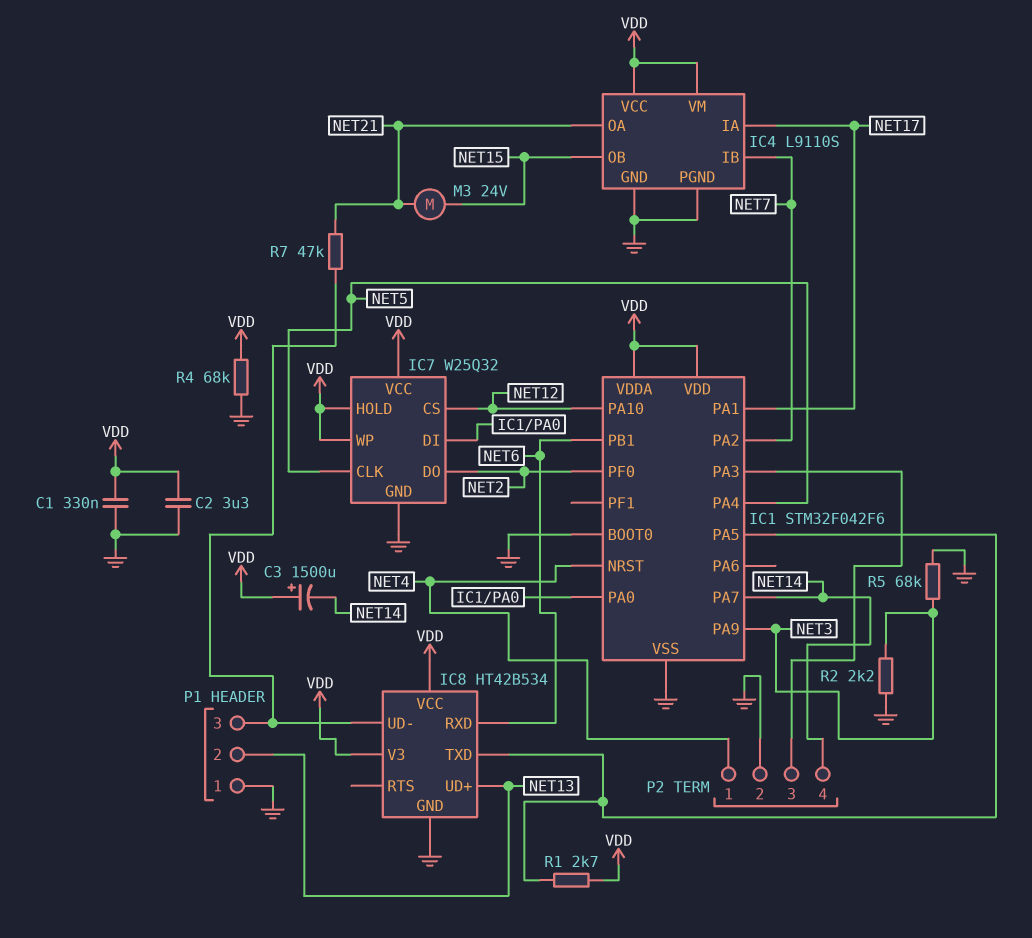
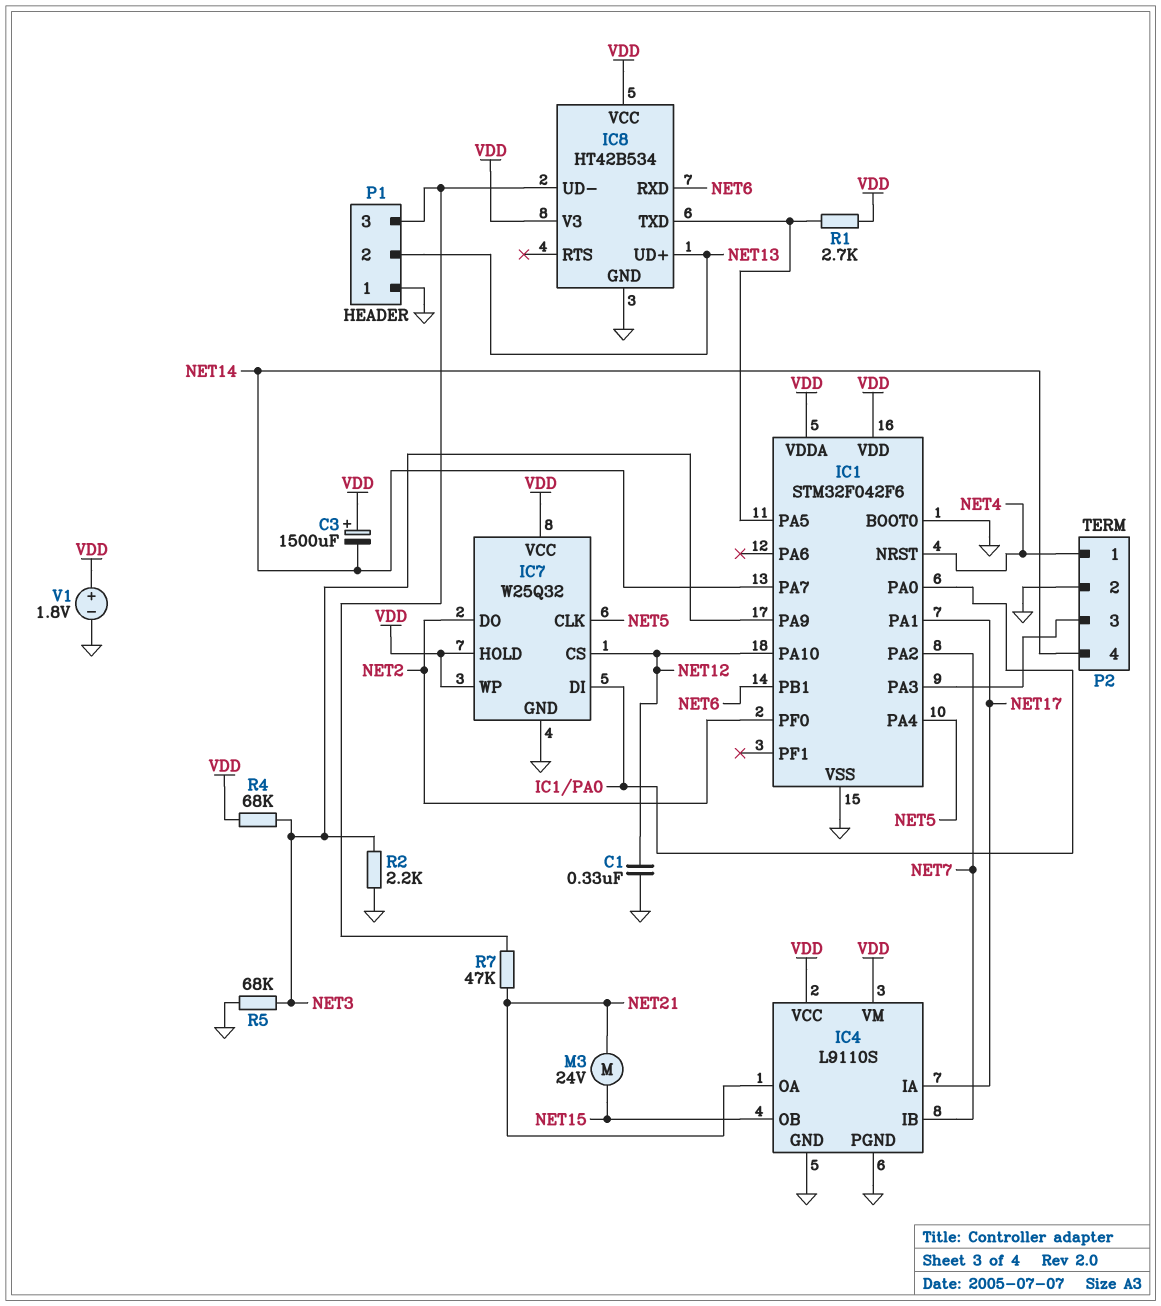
C1: 330nF (GND, VDD) -> 330nF (GND, NET12)
C2: 3.3uF (GND, VDD) -> none
R4: 68k (GND, VDD) -> 68k (NET3, VDD)
V1: none -> 1.8V (plus VDD, minus GND)

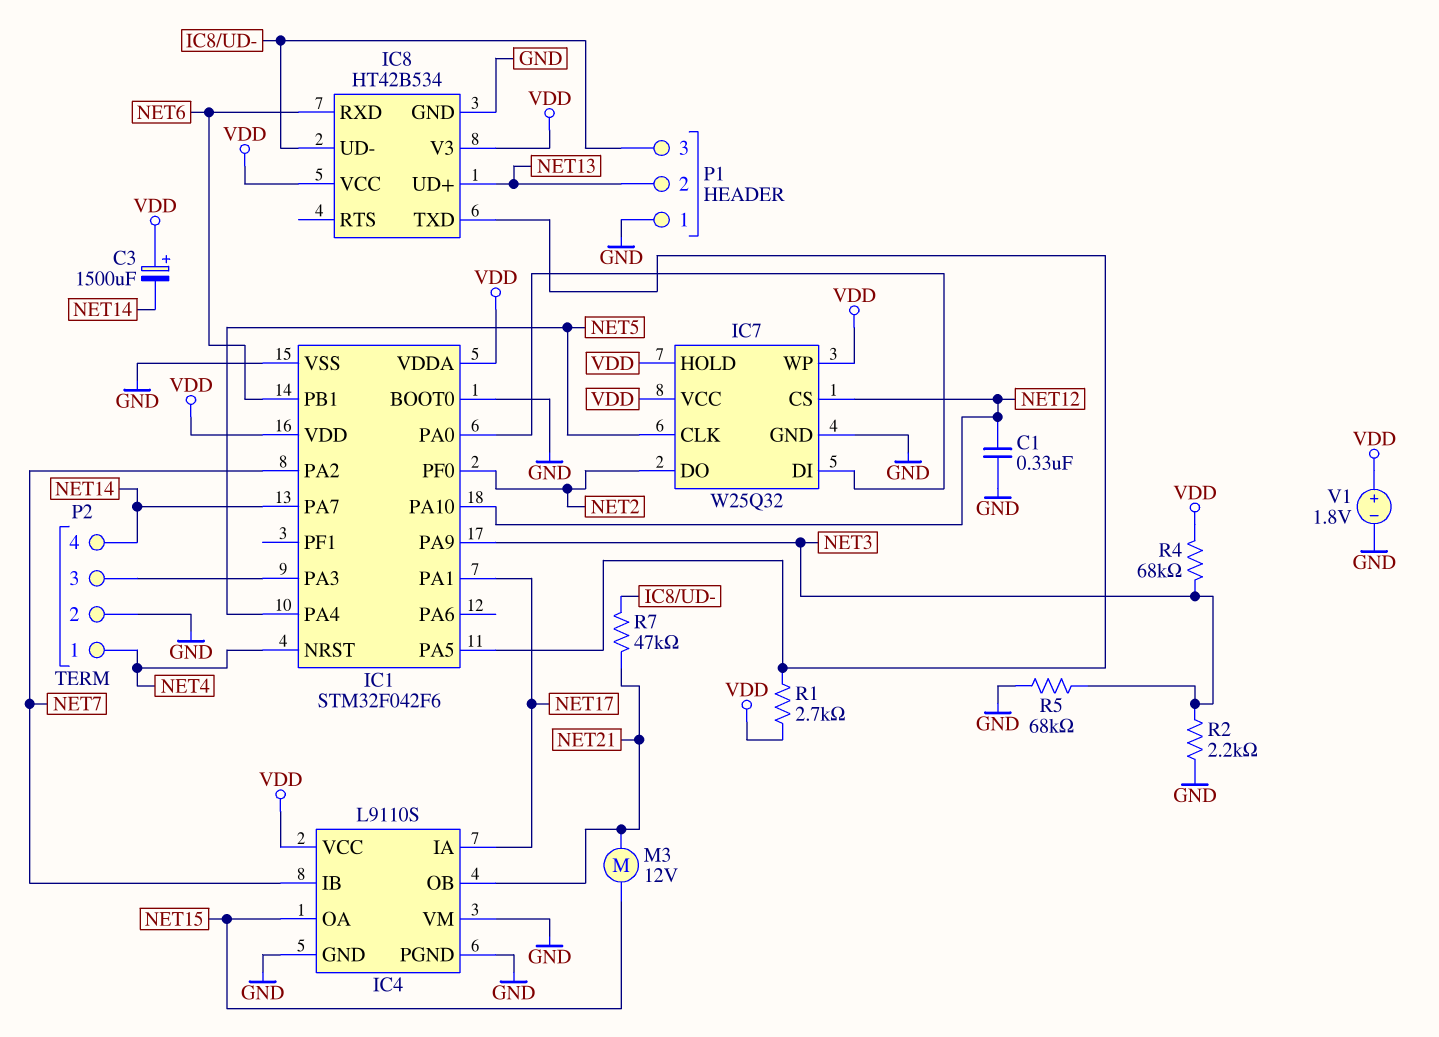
IC4 pin OA: NET21 -> NET15
IC4 pin OB: NET15 -> NET21
IC4 pin VM: VDD -> GND
M3: motor 24V (NET15, NET21) -> motor 12V (NET15, NET21)

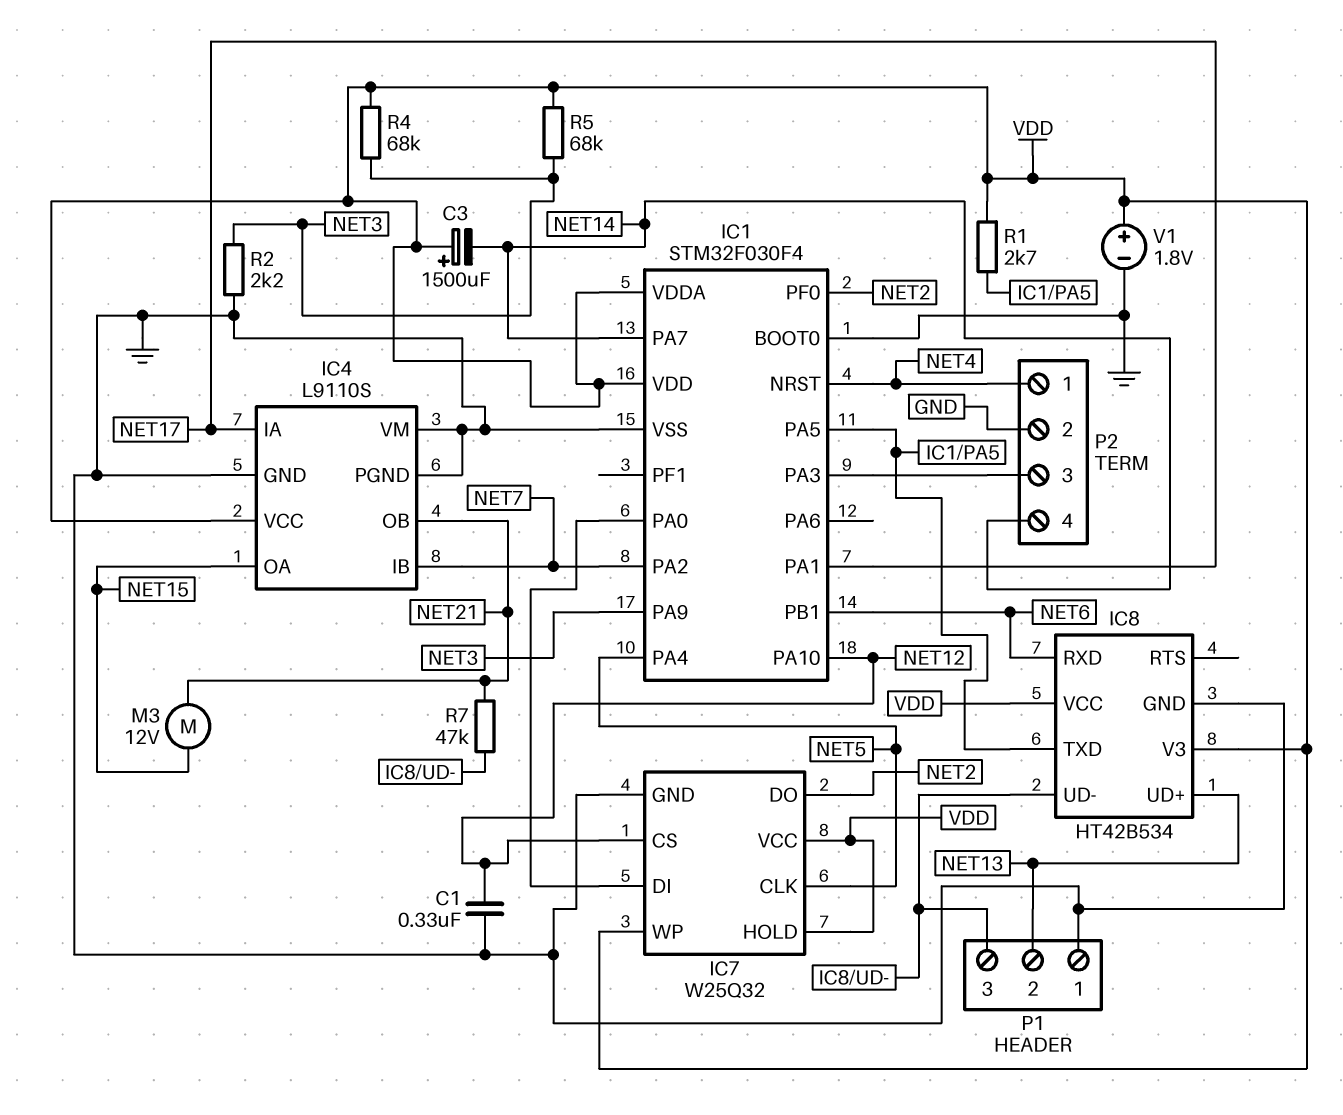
IC1: STM32F042F6 -> STM32F030F4
R5: 68k (GND, NET3) -> 68k (NET3, VDD)

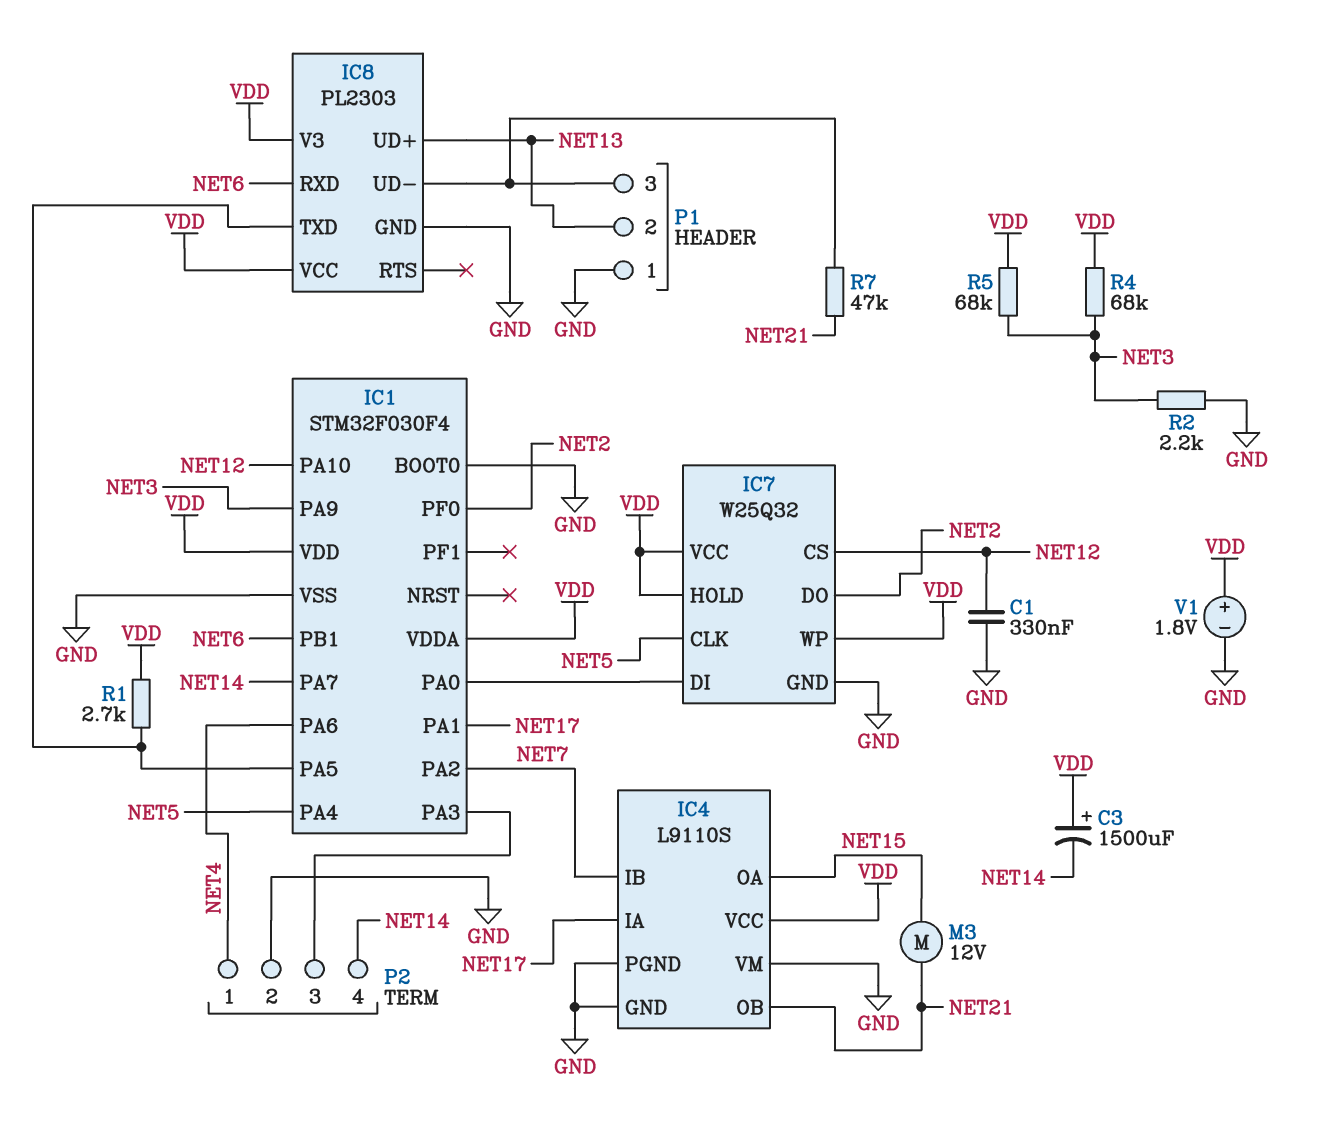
IC1 pin NRST: NET4 -> none
IC1 pin PA6: none -> NET4
IC8: HT42B534 -> PL2303

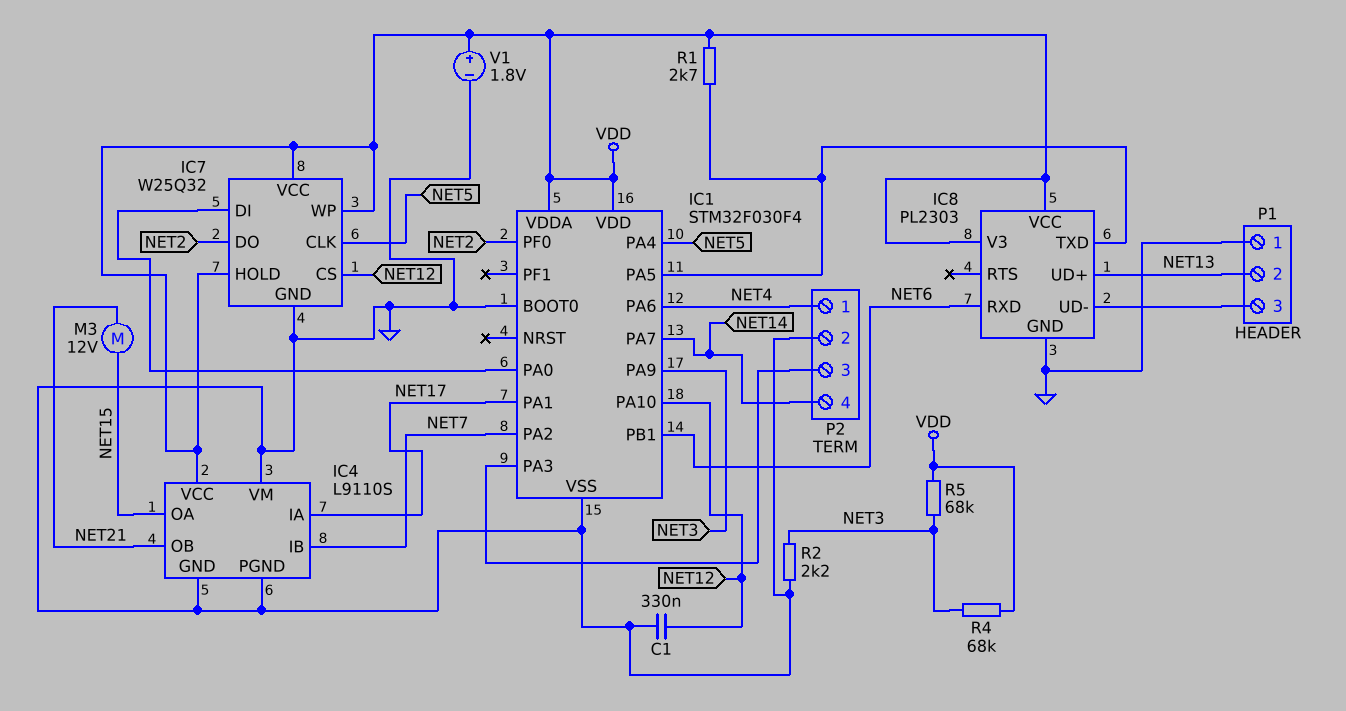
C3: 1500uF (plus VDD, minus NET14) -> none
R7: 47k (IC8/UD-, NET21) -> none

